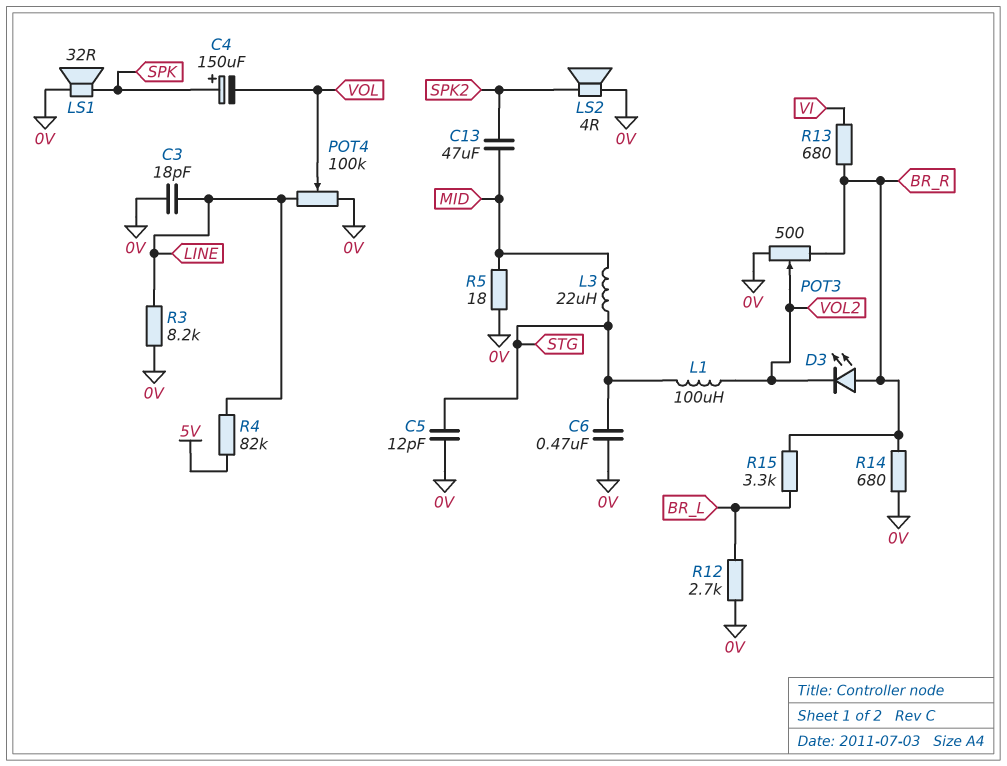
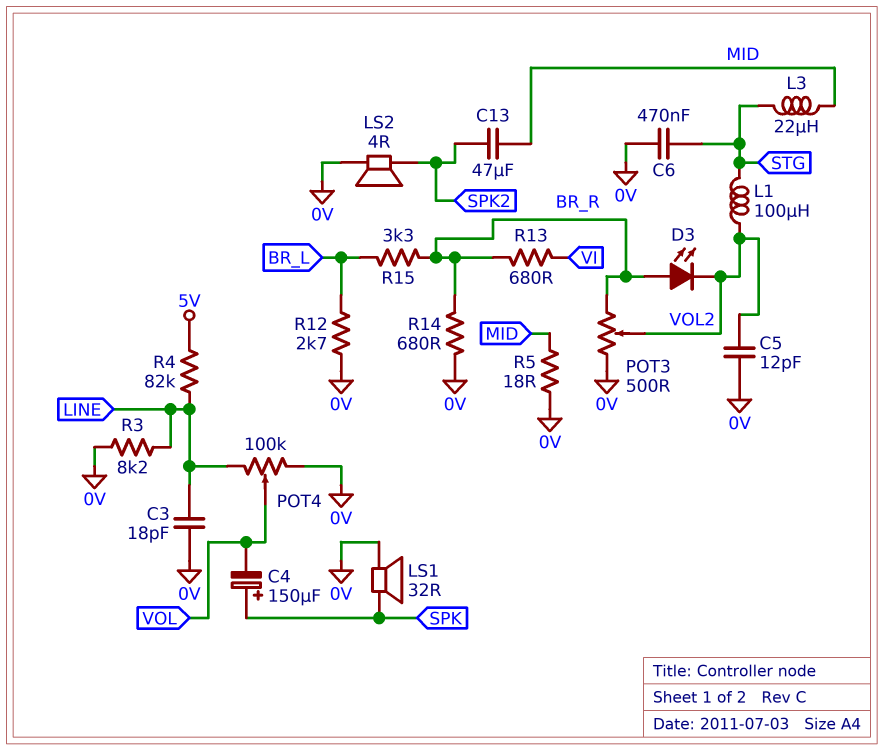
C5: 12pF (0V, STG) -> 12pF (0V, VOL2)

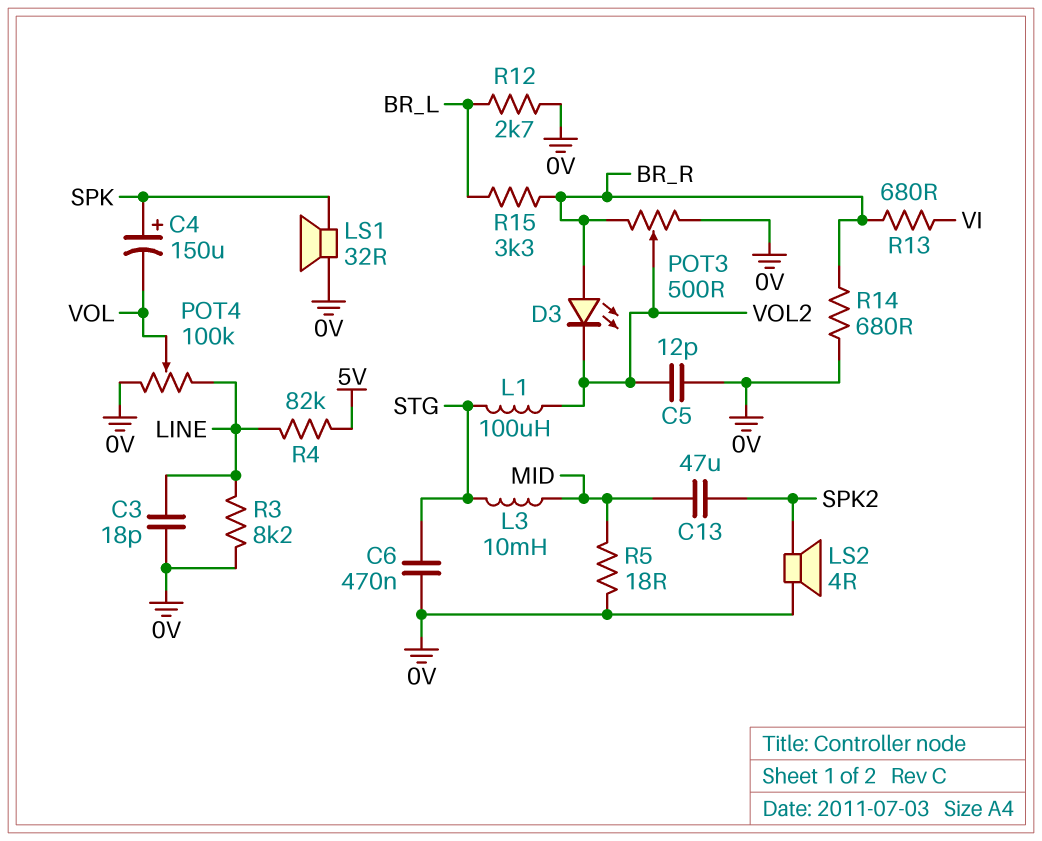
L3: 22uH (MID, STG) -> 10mH (MID, STG)

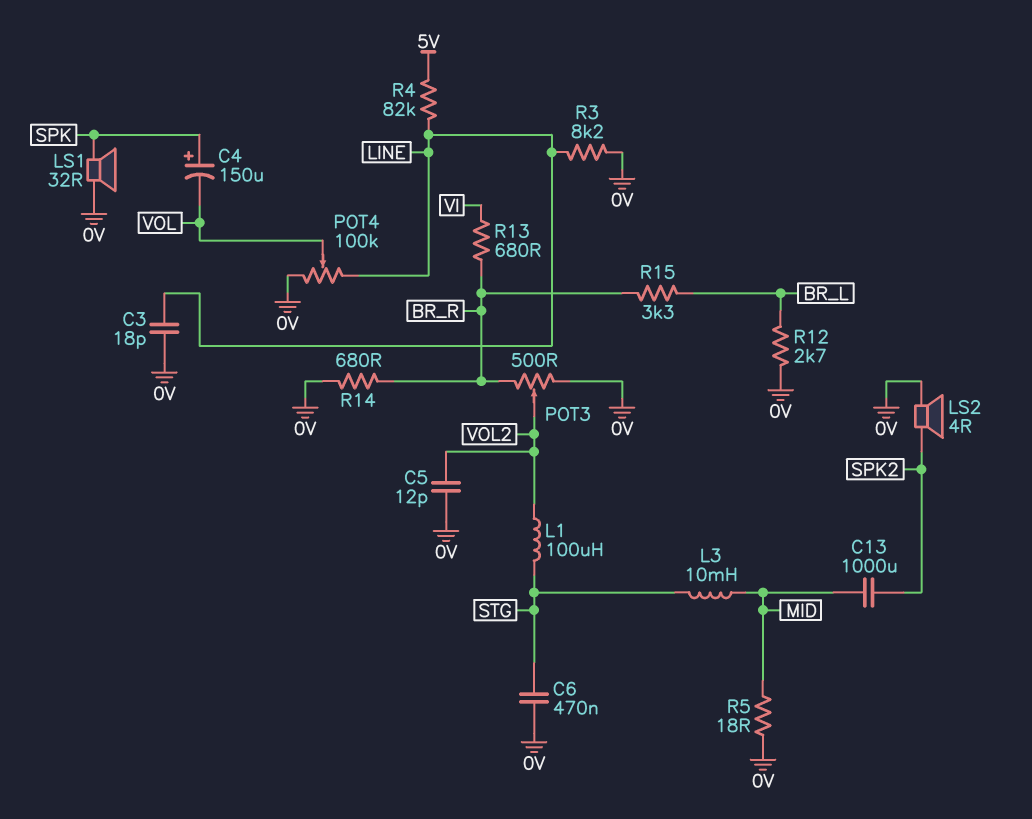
C13: 47uF (MID, SPK2) -> 1000uF (MID, SPK2)
D3: LED (A BR_R, K VOL2) -> none

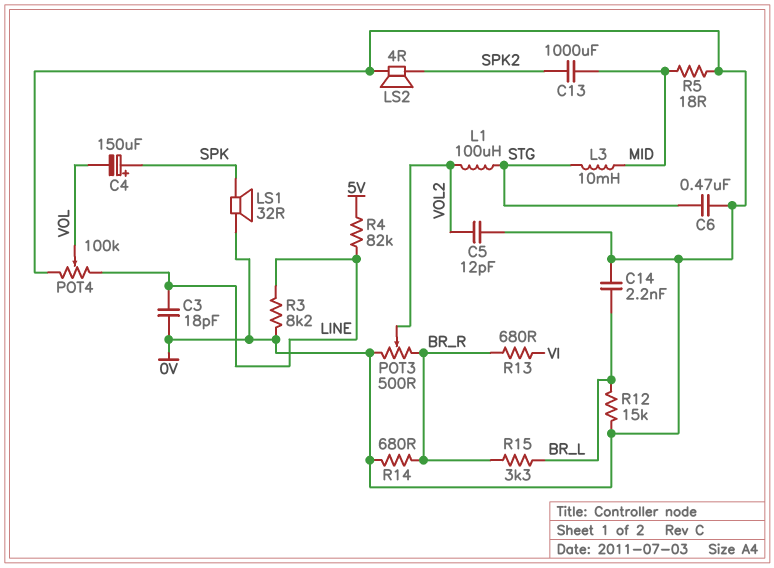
C14: none -> 2.2nF (0V, BR_L)
R12: 2.7k (0V, BR_L) -> 15k (0V, BR_L)

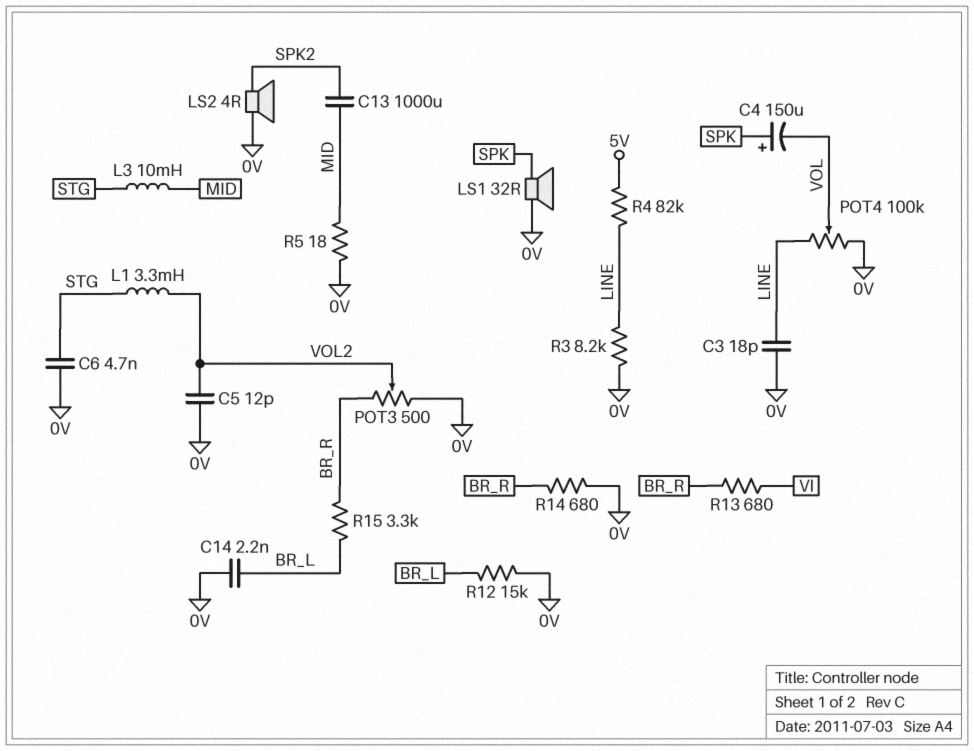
C6: 470nF (0V, STG) -> 4.7nF (0V, STG)
L1: 100uH (STG, VOL2) -> 3.3mH (STG, VOL2)

